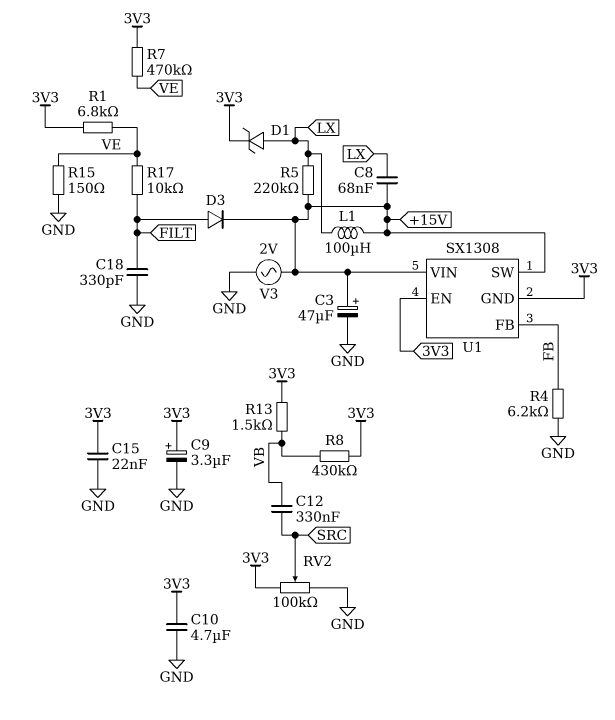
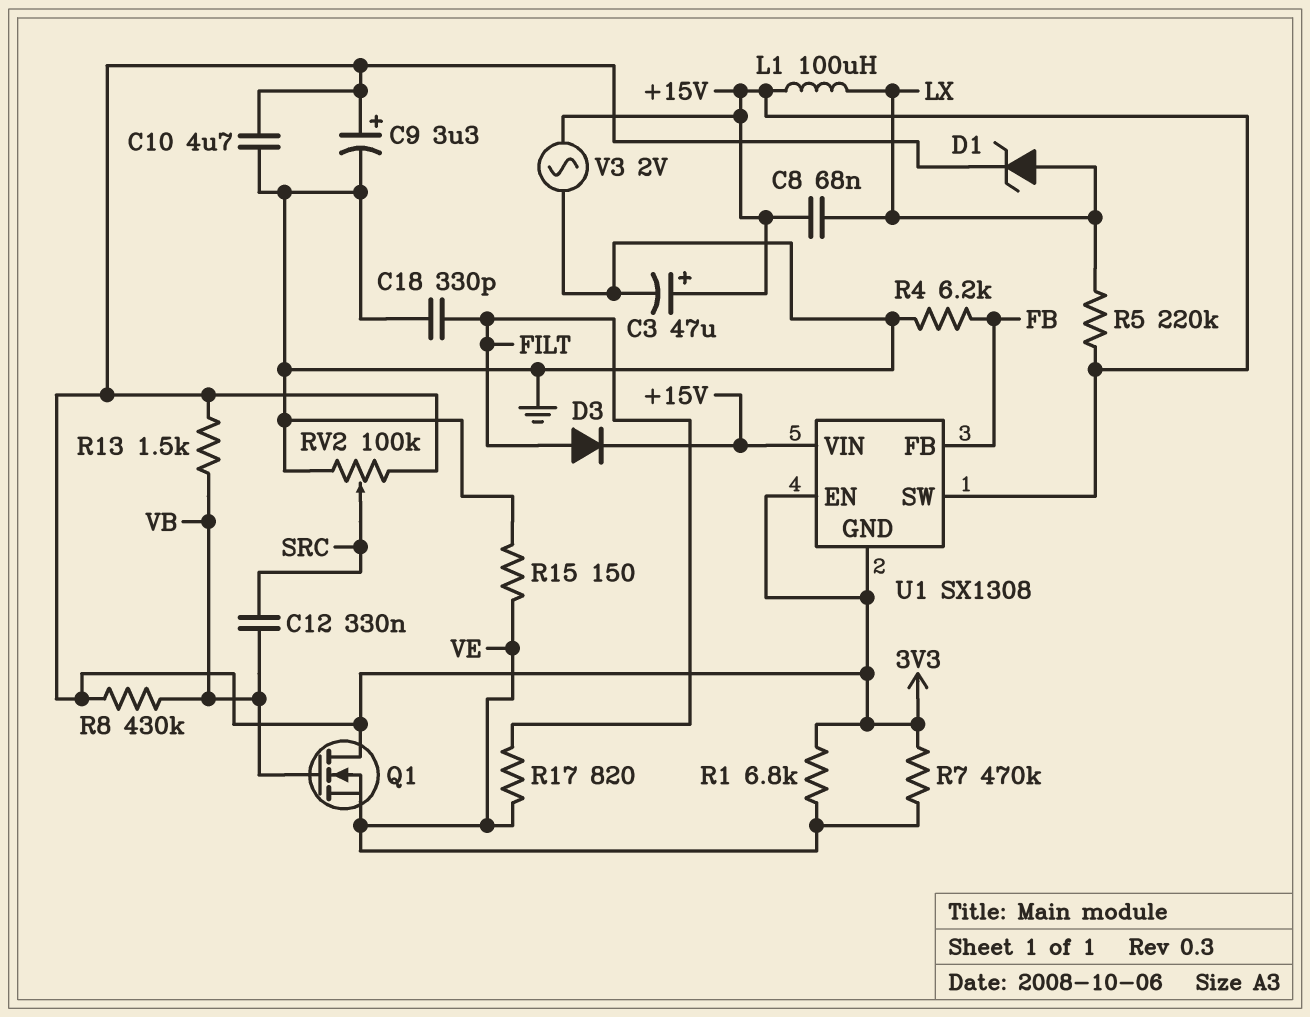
C15: 22nF (3V3, GND) -> none
Q1: none -> NMOS (G VB, D 3V3, S VE)
R17: 10k (FILT, VE) -> 820 (FILT, VE)

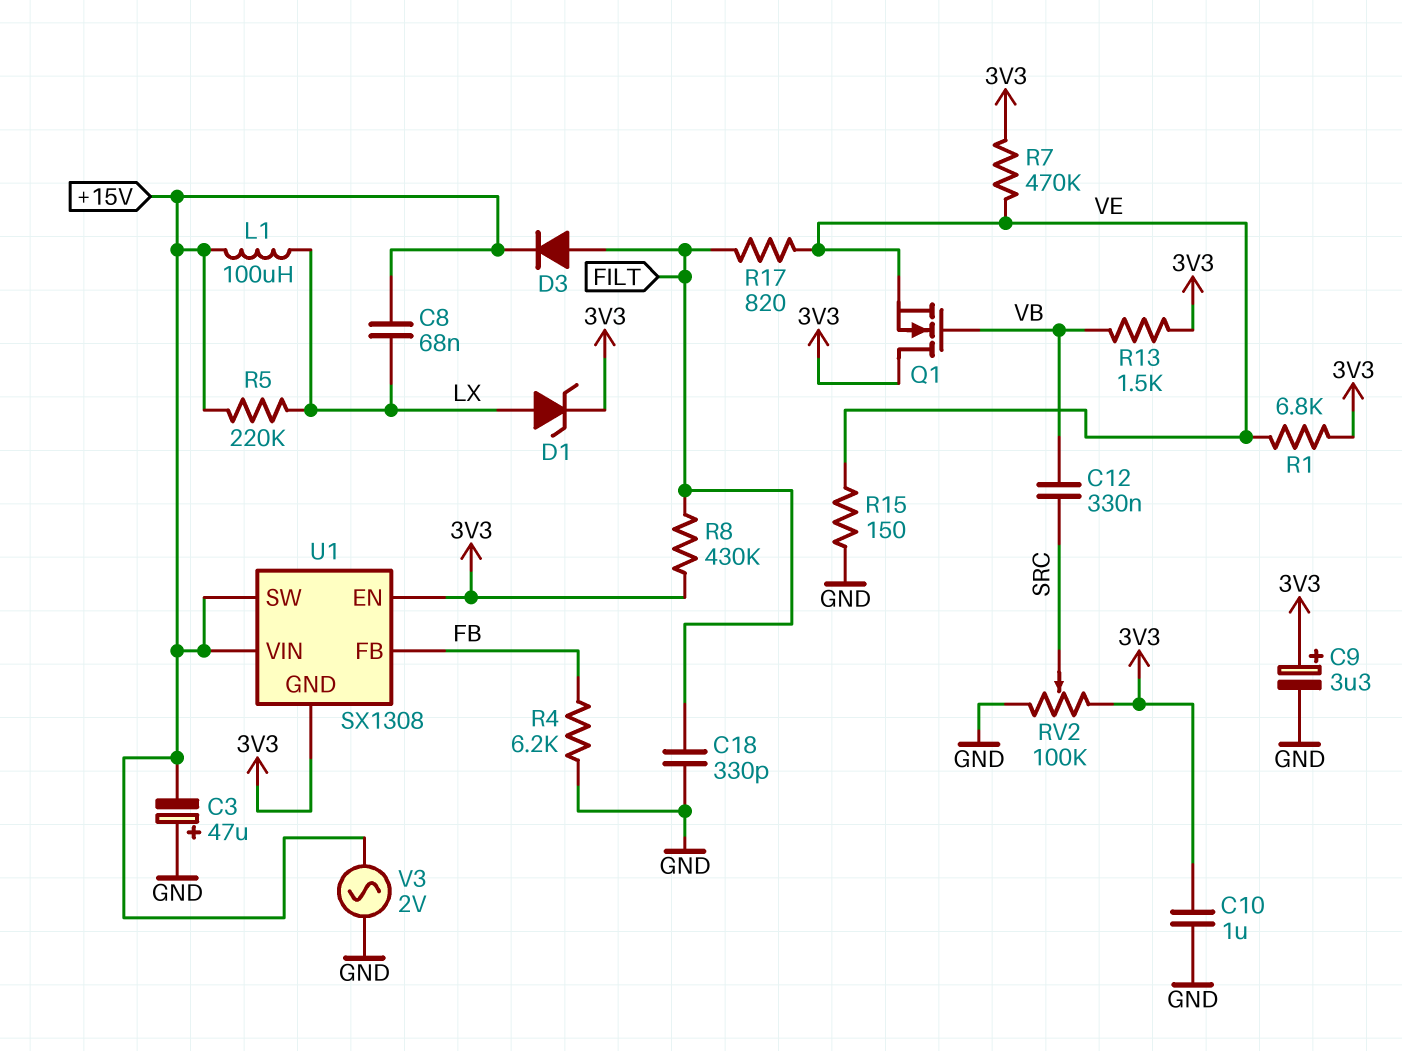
C3: 47uF (plus +15V, minus GND) -> 47uF (plus GND, minus +15V)
C10: 4.7uF (3V3, GND) -> 1uF (3V3, GND)
R8: 430k (3V3, VB) -> 430k (3V3, FILT)

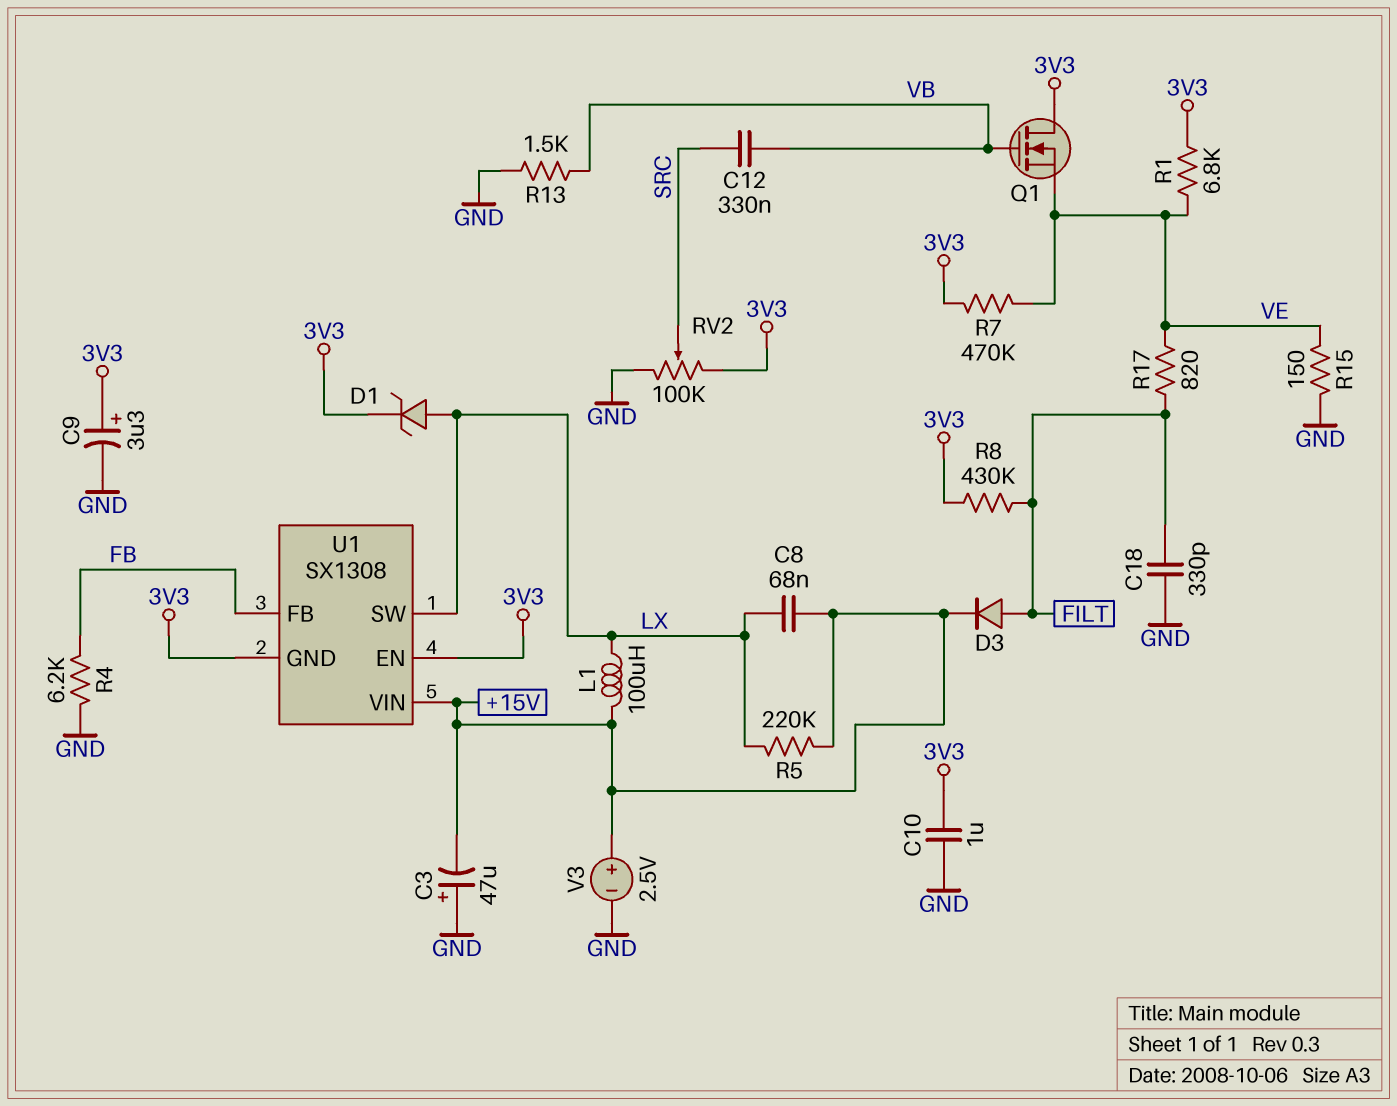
R13: 1.5k (3V3, VB) -> 1.5k (GND, VB)
U1 pin SW: +15V -> LX
V3: AC 2V (+15V, GND) -> 2.5V (plus +15V, minus GND)

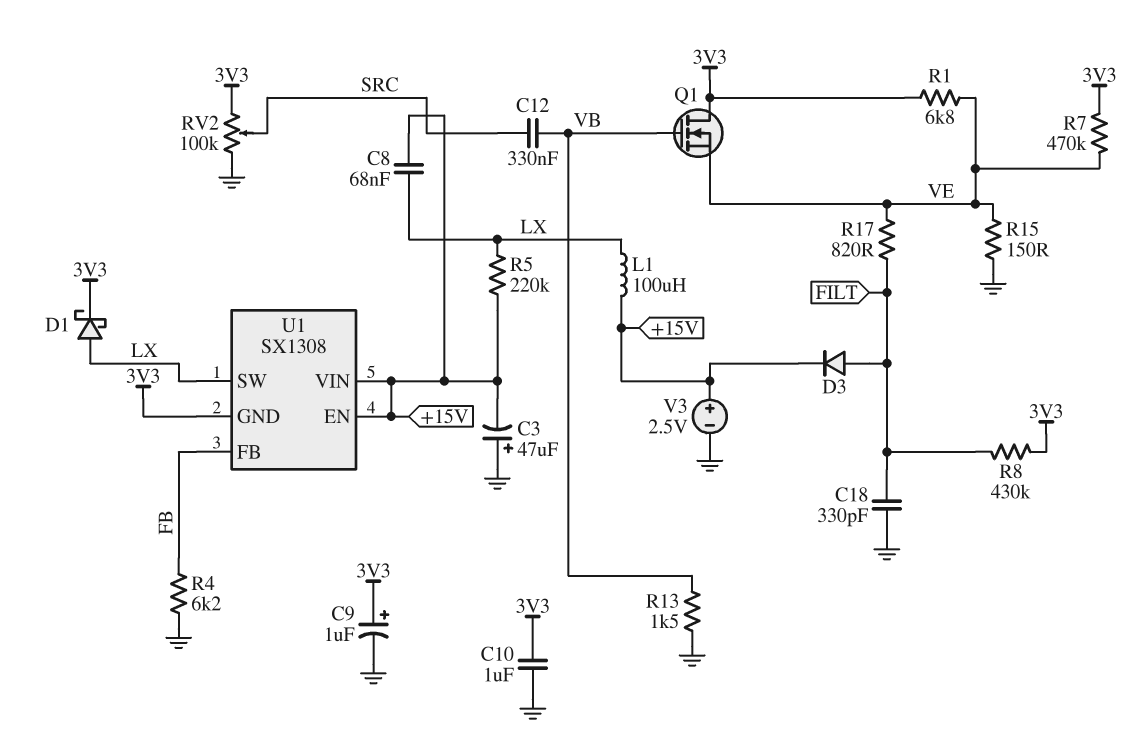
C9: 3.3uF (plus 3V3, minus GND) -> 1uF (plus 3V3, minus GND)
D1: zener (A LX, K 3V3) -> schottky (A LX, K 3V3)
U1 pin EN: 3V3 -> +15V

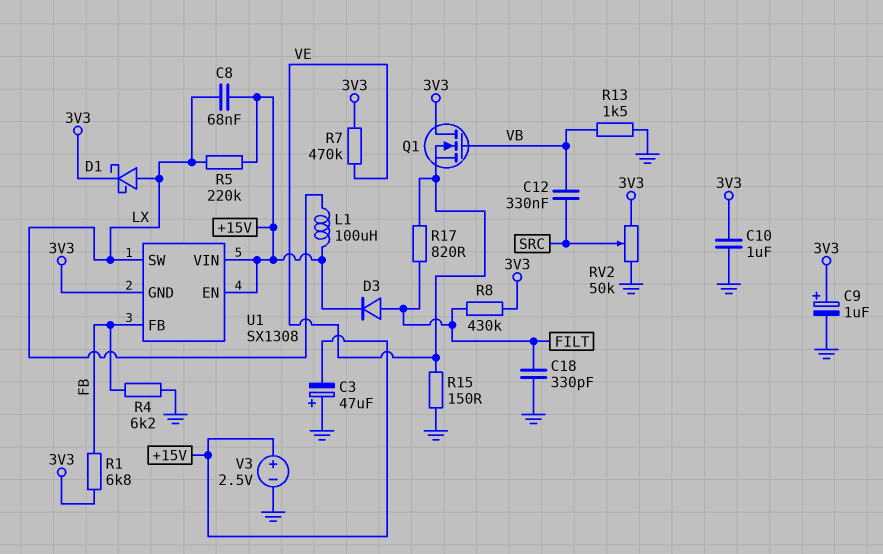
R1: 6.8k (3V3, VE) -> 6.8k (3V3, FB)
RV2: 100k (3V3, GND, wiper SRC) -> 50k (3V3, GND, wiper SRC)

